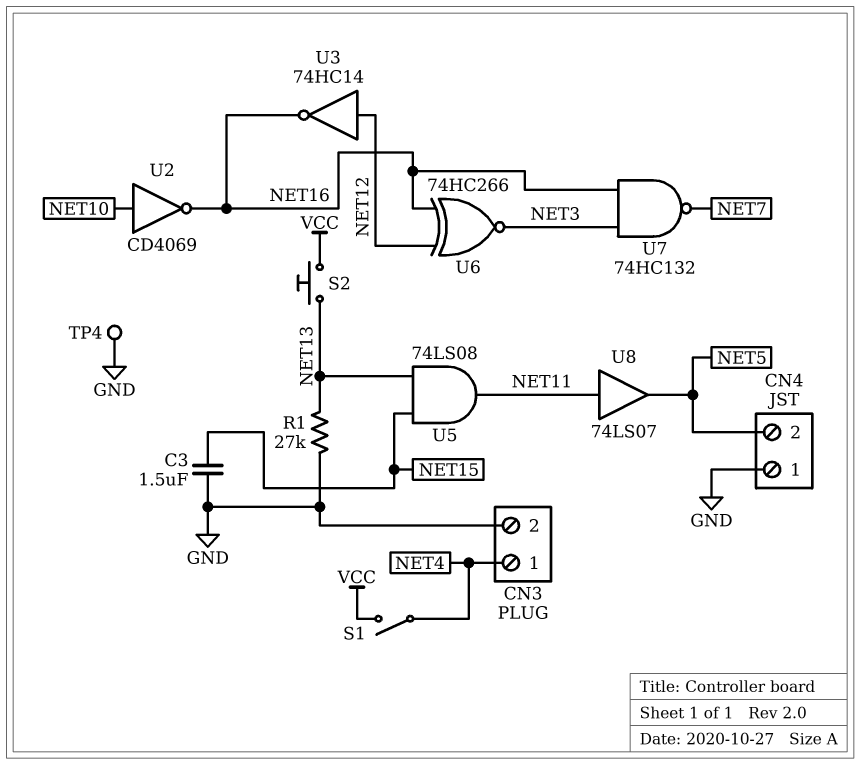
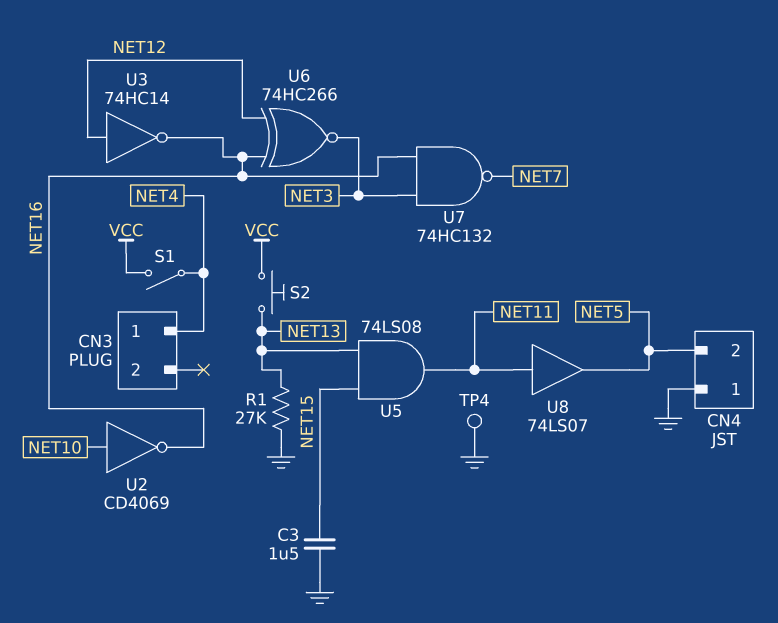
CN3 pin 2: GND -> none

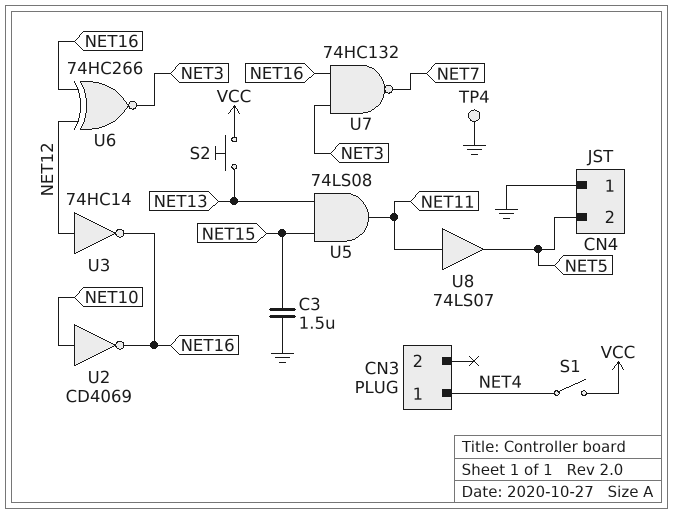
R1: 27k (GND, NET13) -> none

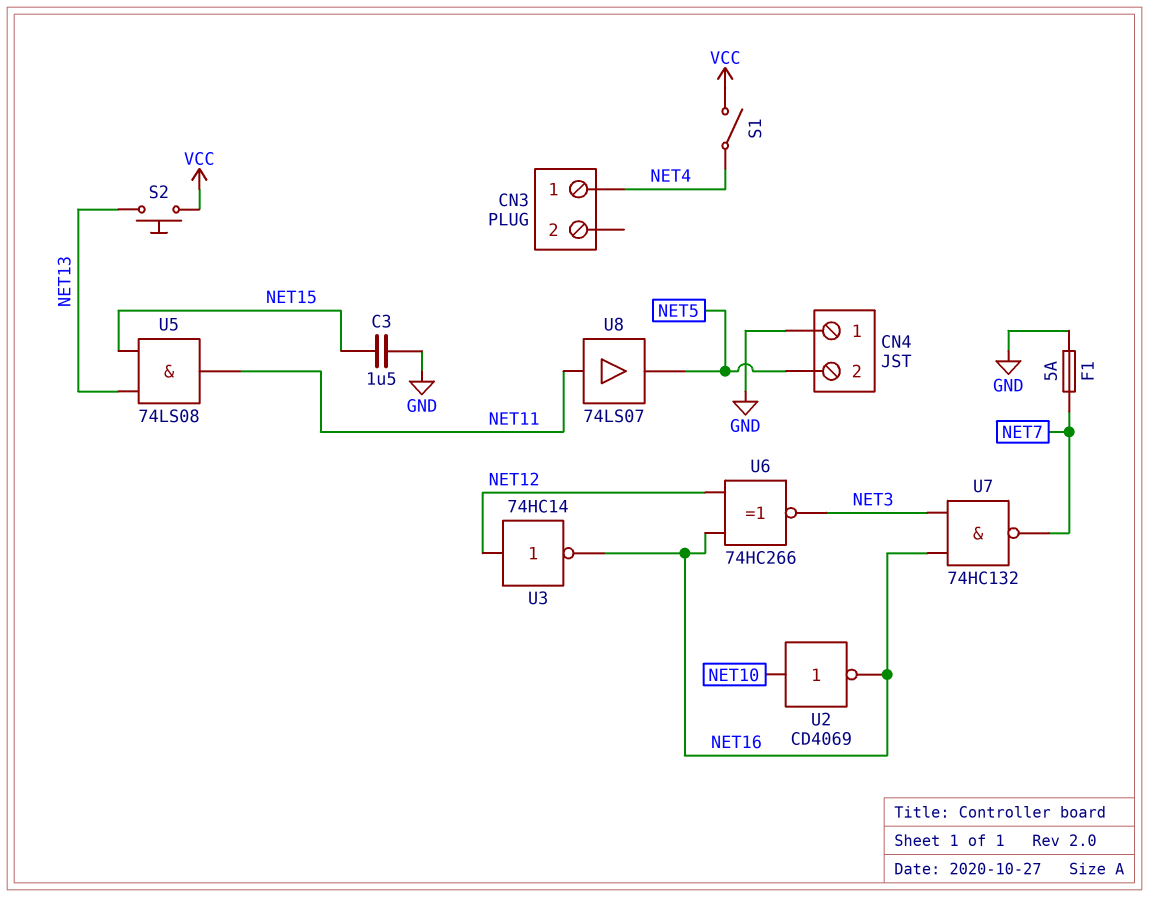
F1: none -> 5A (GND, NET7)
TP4: test point (GND) -> none

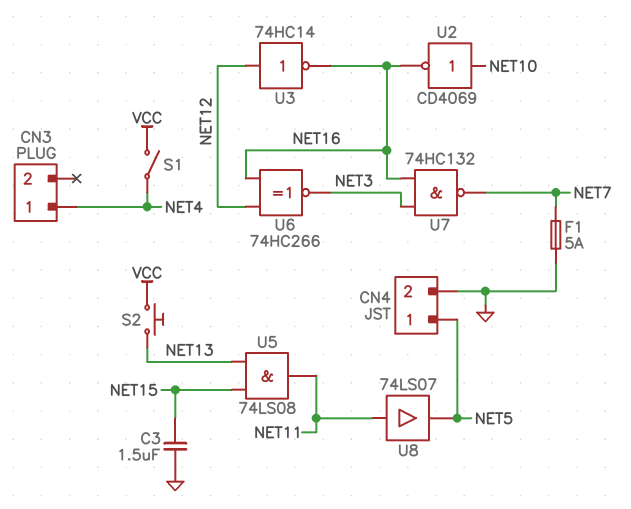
CN4 pin 1: GND -> NET5
CN4 pin 2: NET5 -> GND

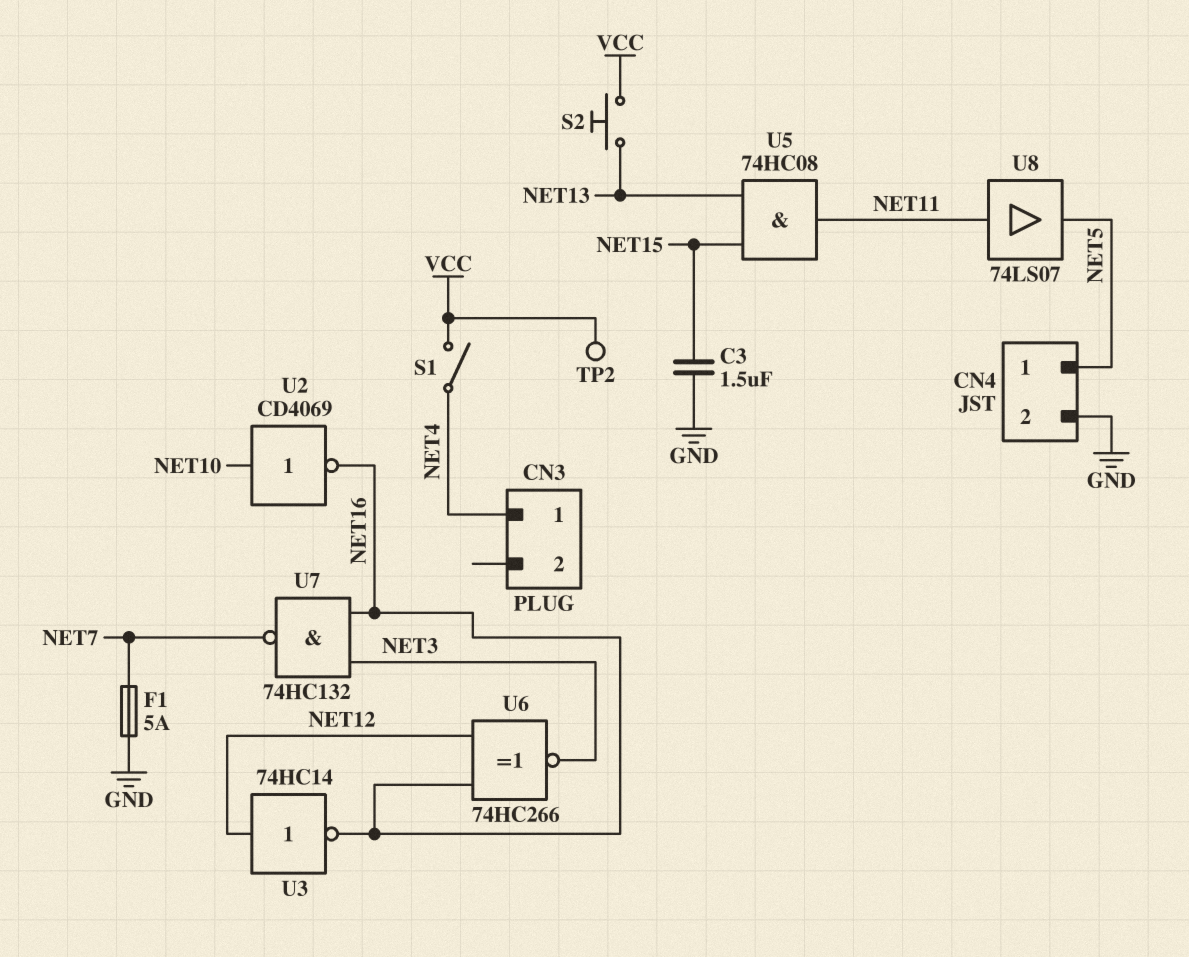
TP2: none -> test point (VCC)
U5: AND 74LS08 (in NET13, in NET15, out NET11) -> AND 74HC08 (in NET13, in NET15, out NET11)

